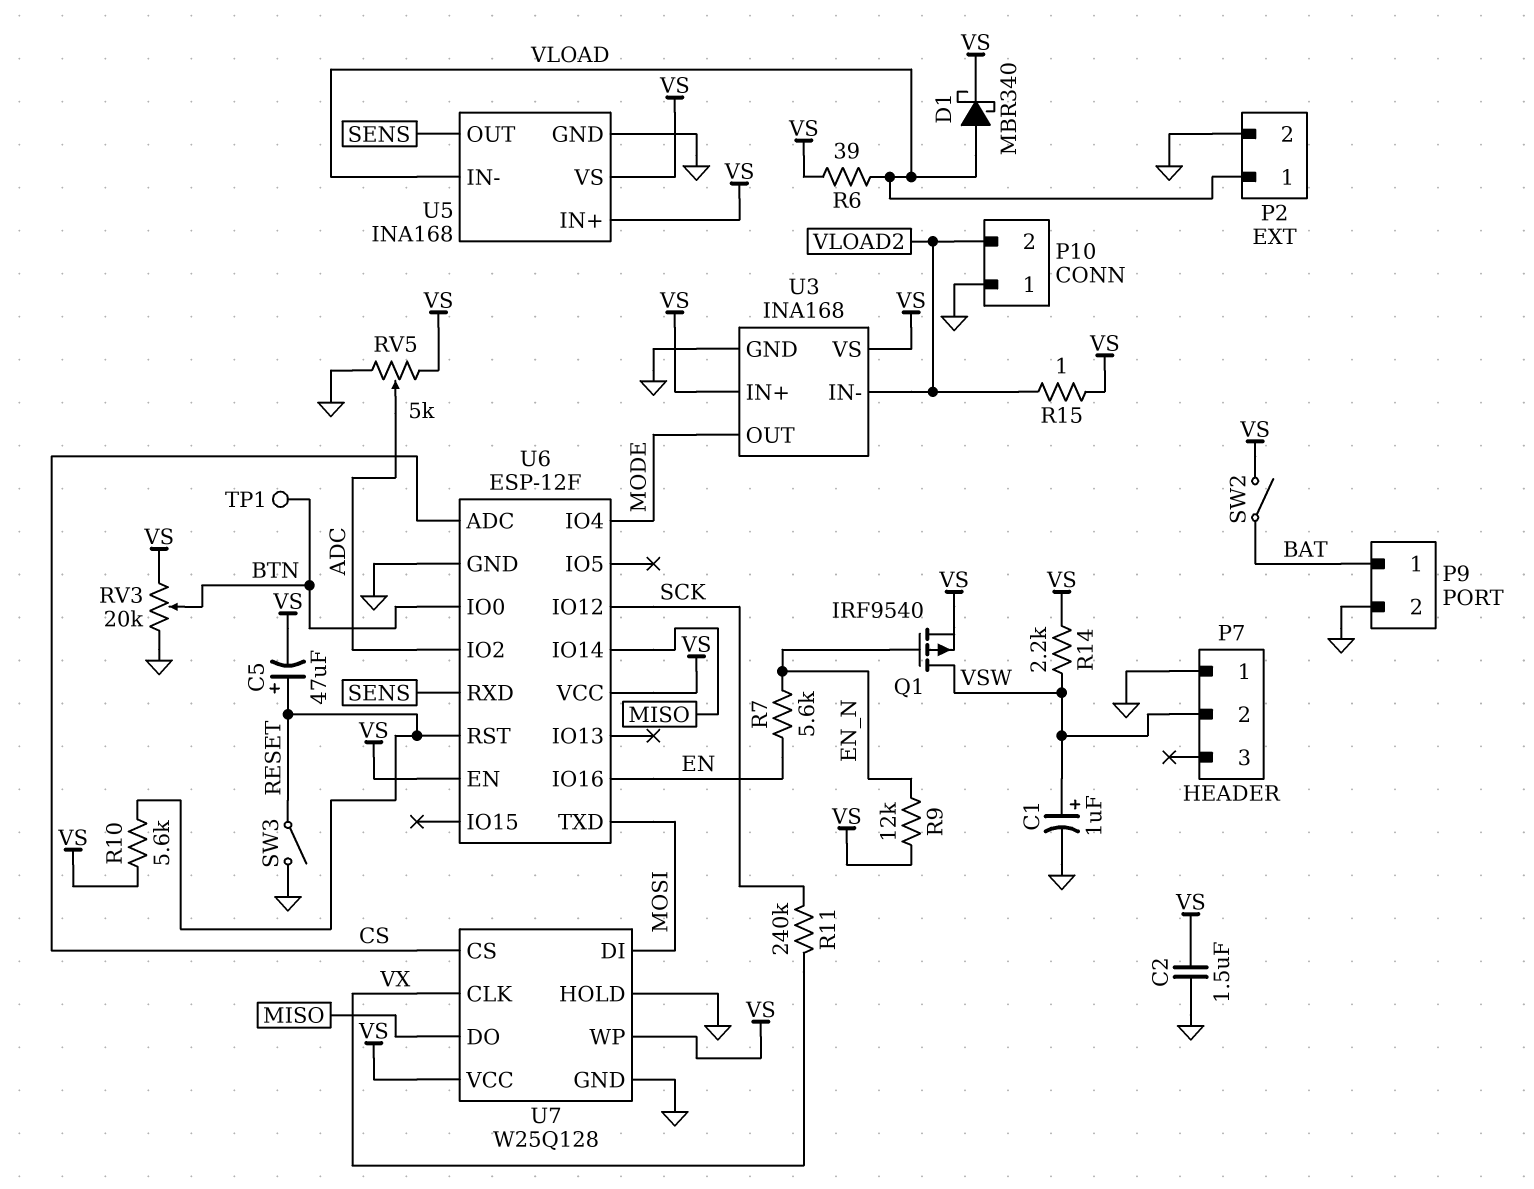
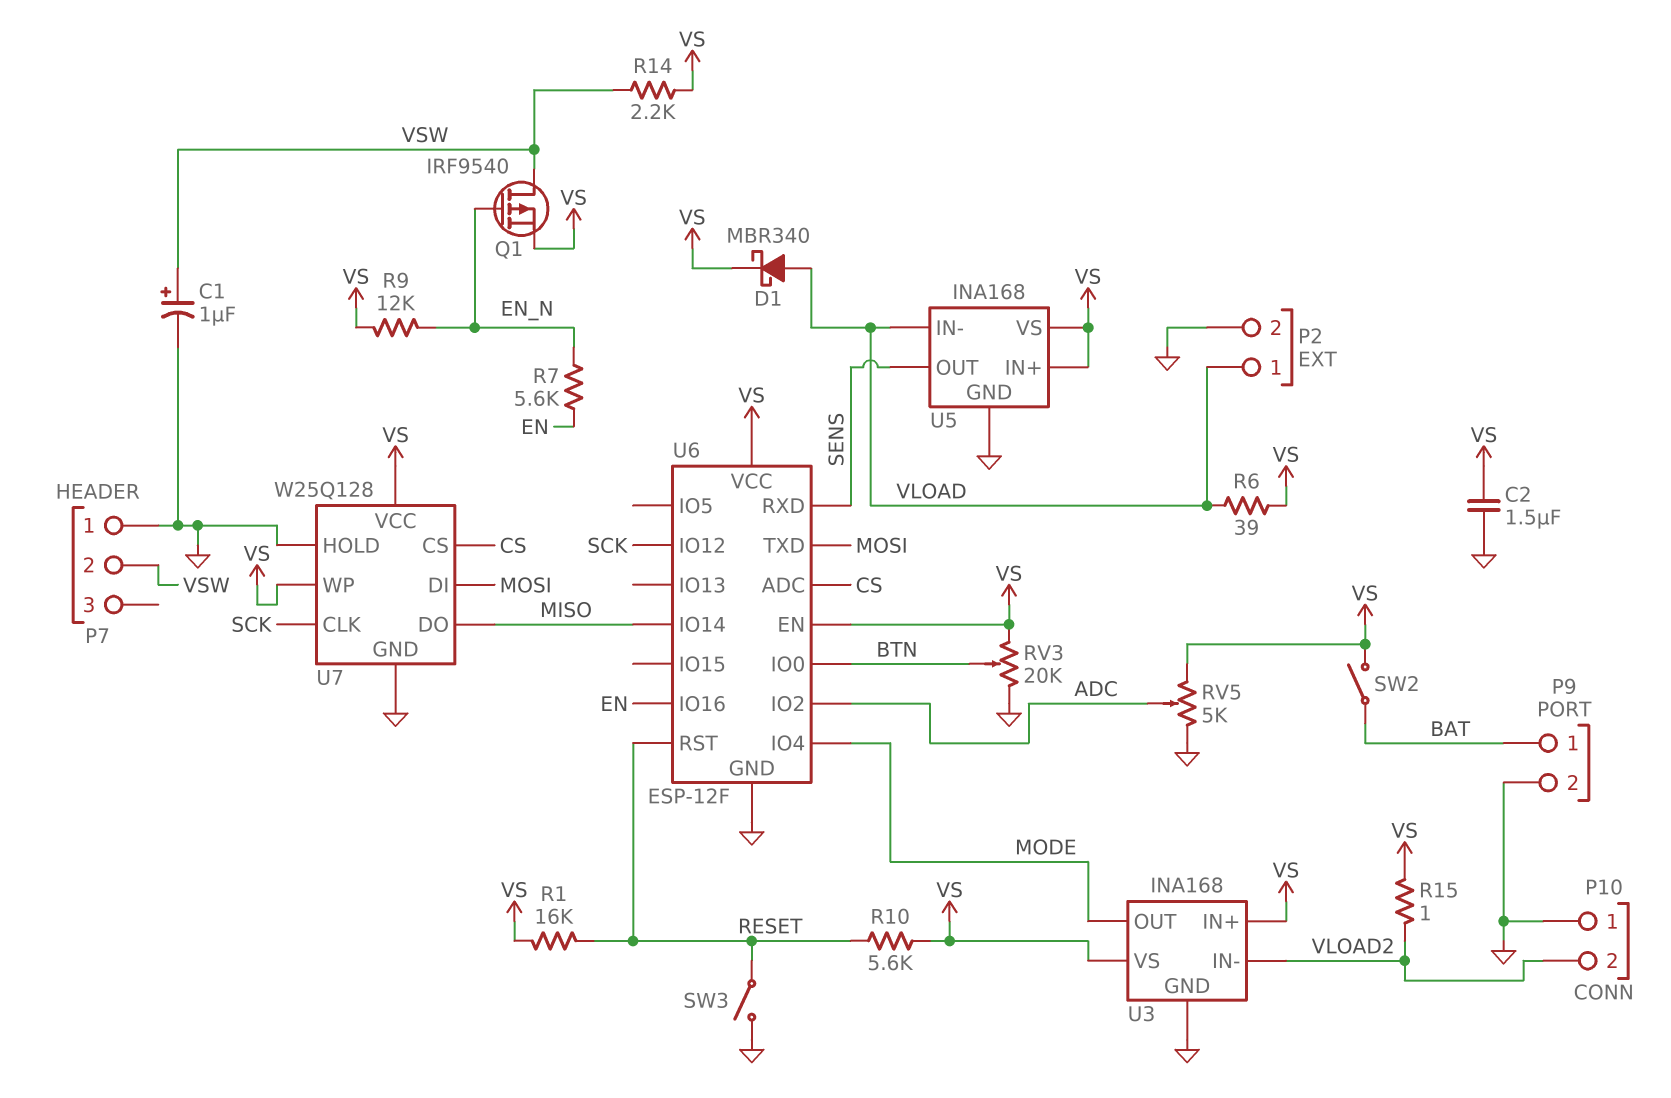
C5: 47uF (plus RESET, minus VS) -> none
R1: none -> 16k (RESET, VS)
R11: 240k (SCK, VX) -> none
TP1: test point (BTN) -> none
U7 pin CLK: VX -> SCK

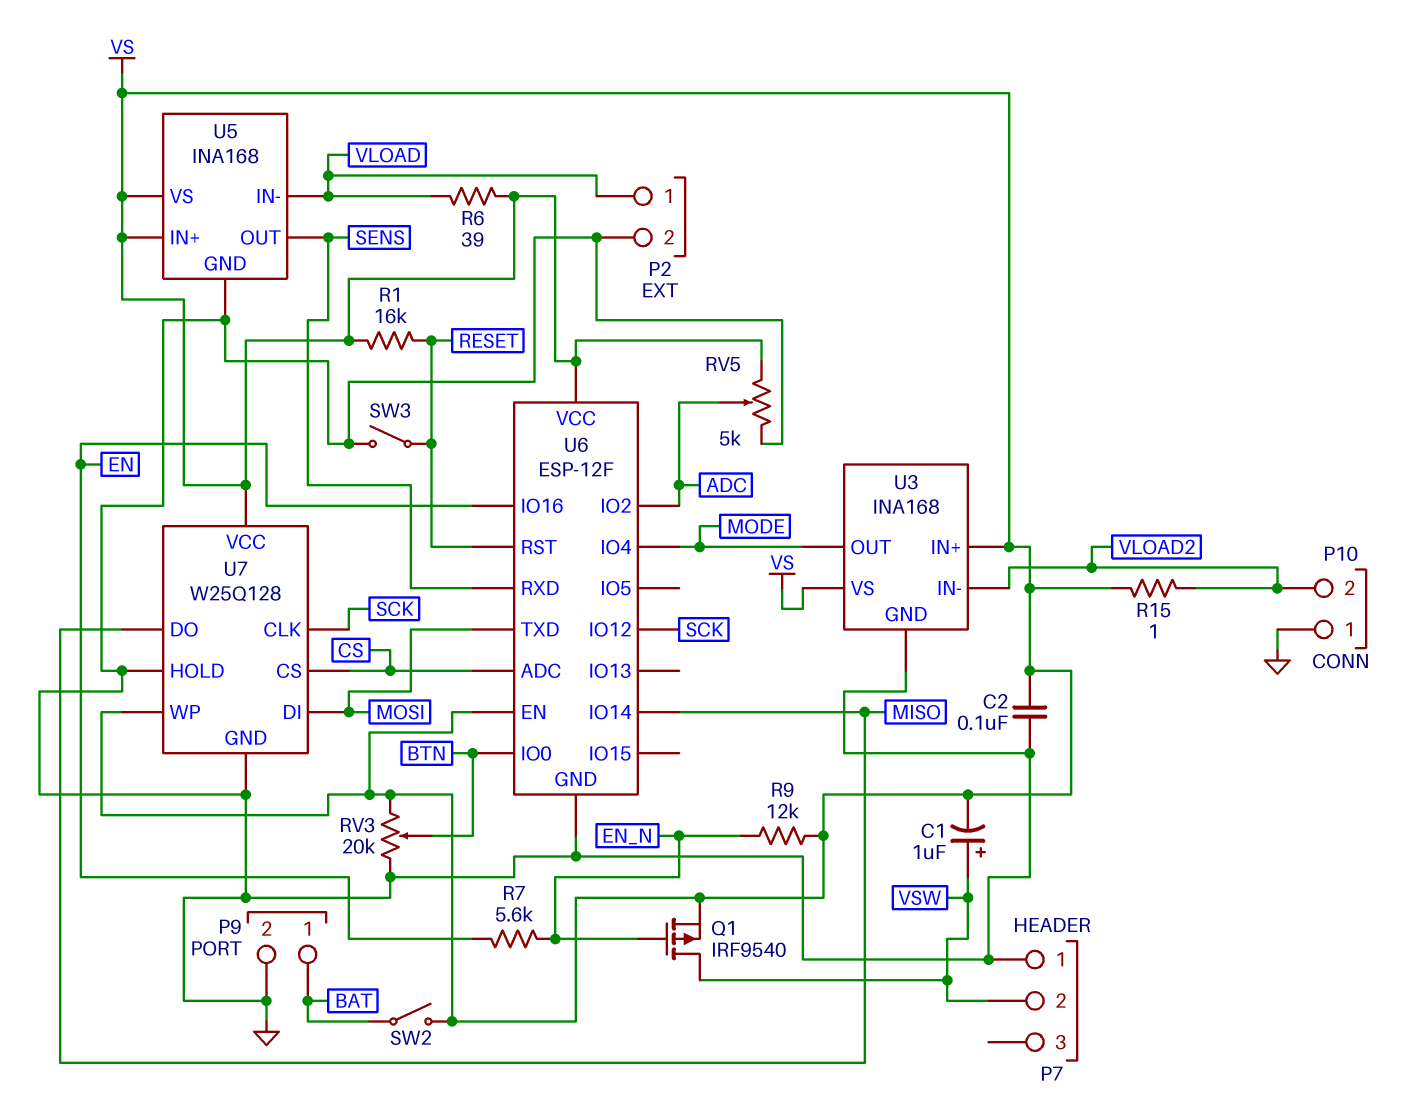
C1: 1uF (plus VSW, minus GND) -> 1uF (plus VSW, minus VS)
C2: 1.5uF (GND, VS) -> 100nF (GND, VS)
D1: schottky MBR340 (A VLOAD, K VS) -> none
R10: 5.6k (RESET, VS) -> none
R14: 2.2k (VS, VSW) -> none

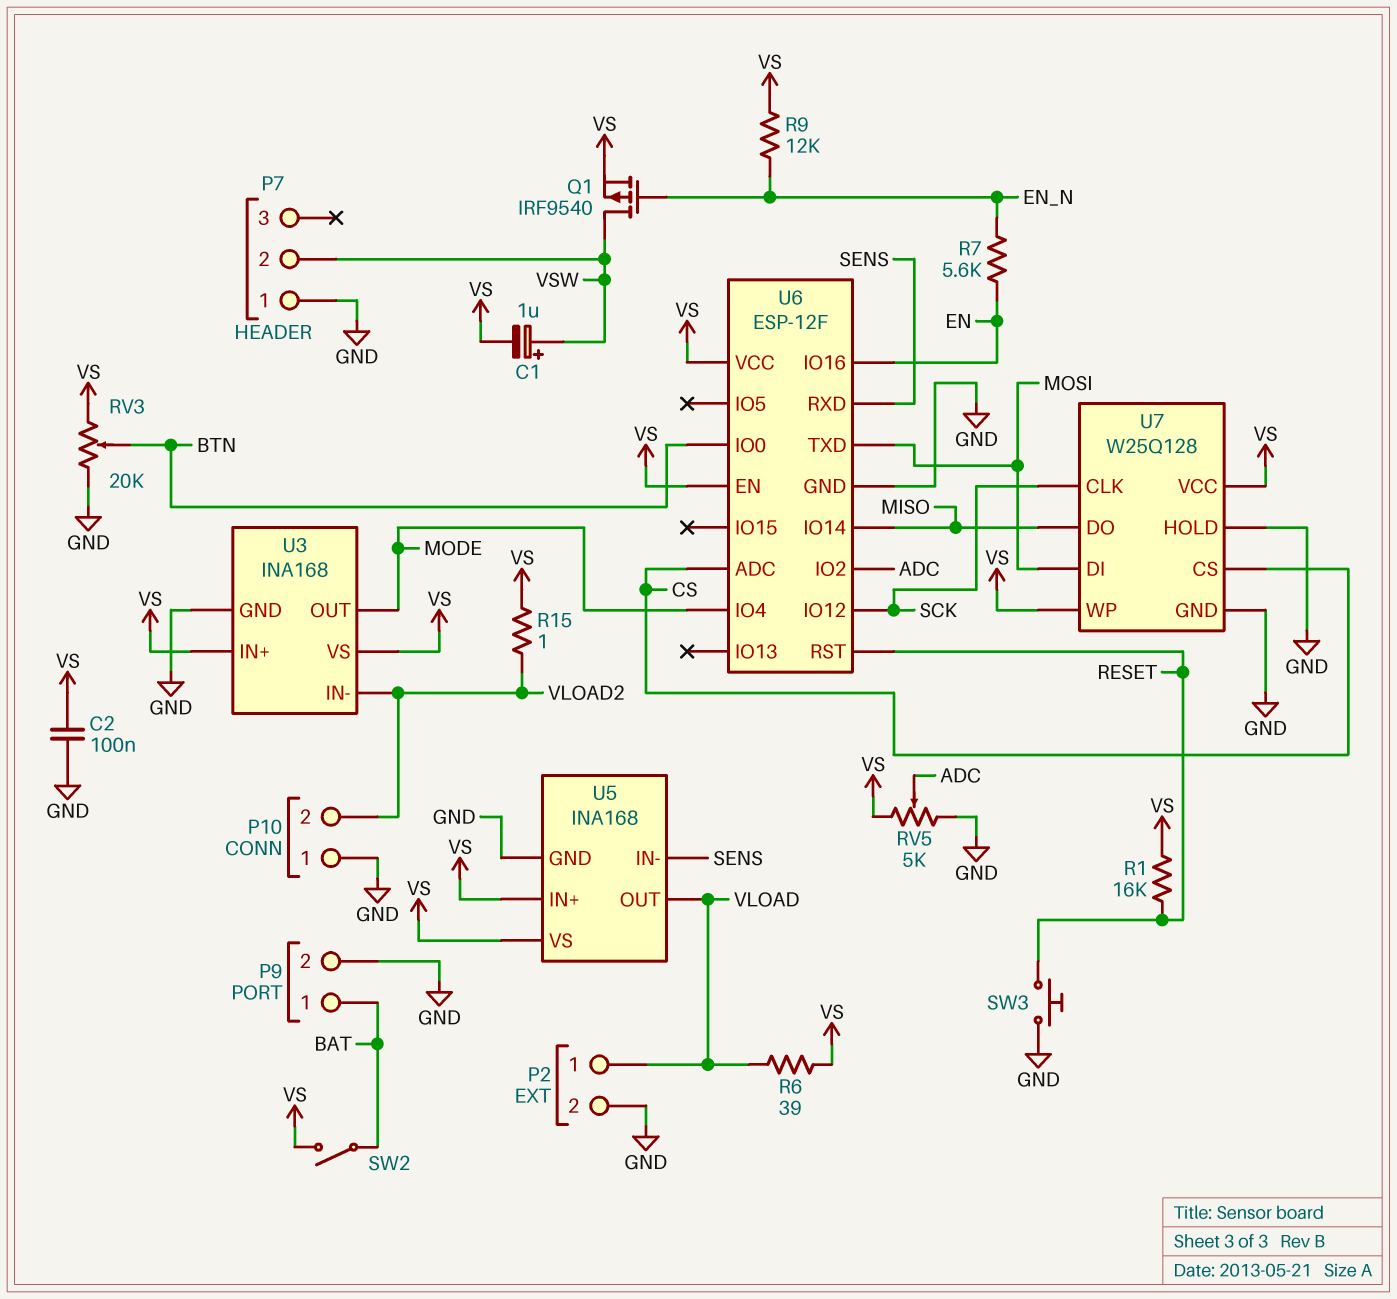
SW3: switch (GND, RESET) -> button (GND, RESET)
U5 pin IN-: VLOAD -> SENS
U5 pin OUT: SENS -> VLOAD

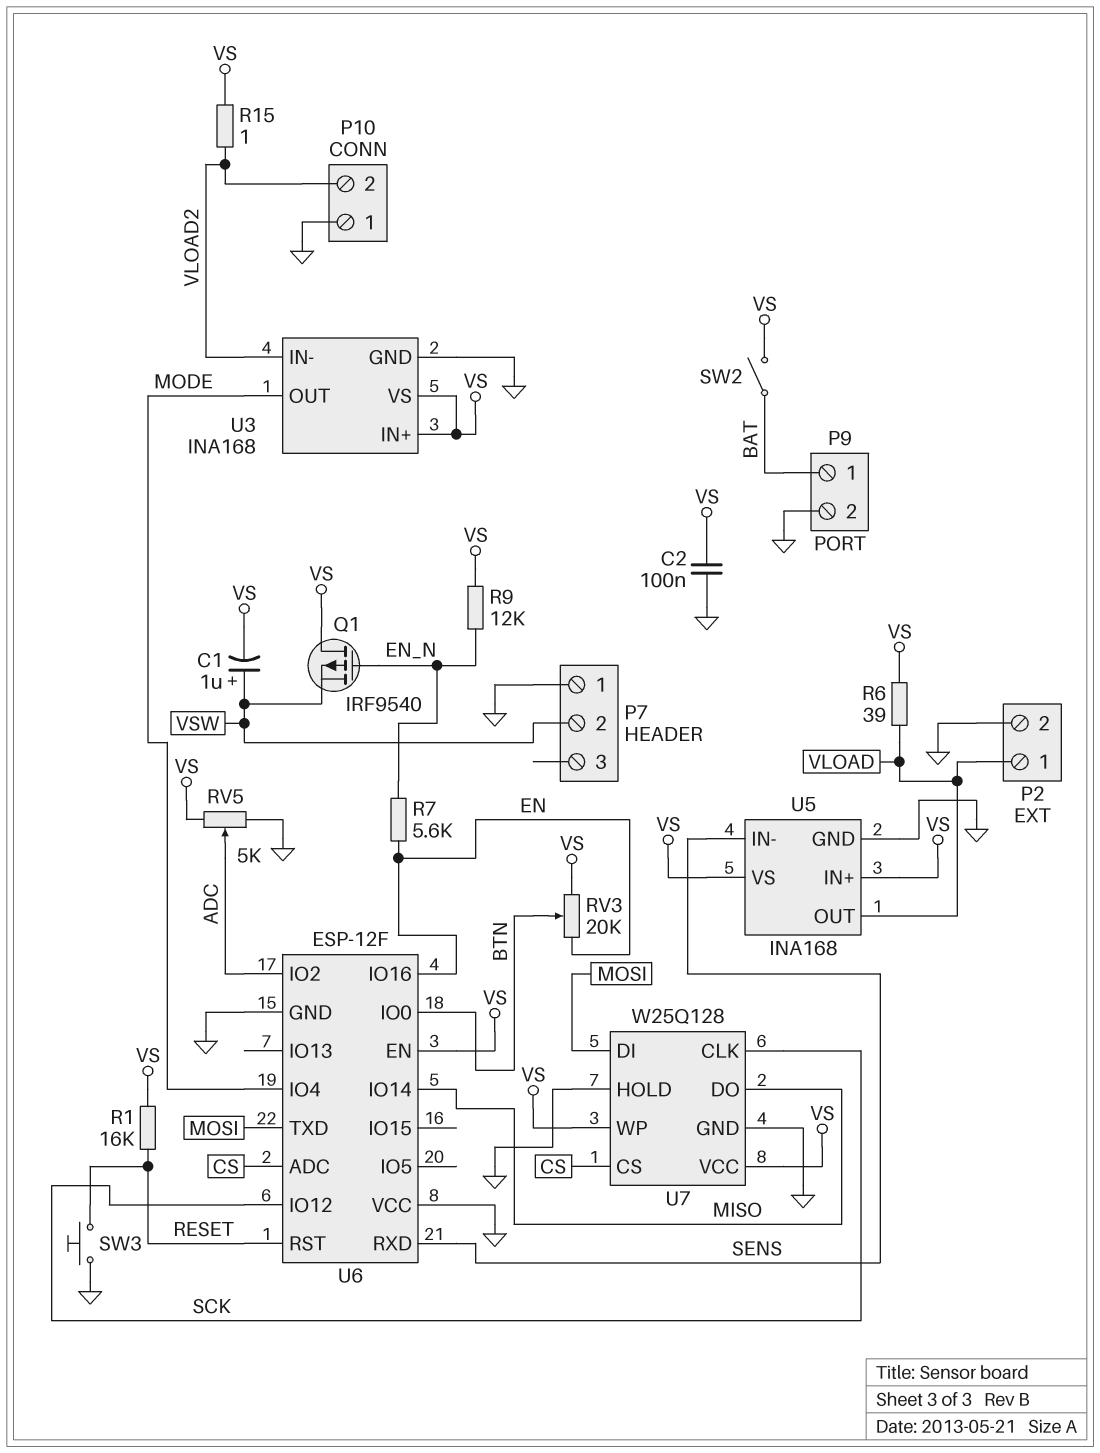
Q1: PMOS IRF9540 (G EN_N, D VSW, S VS) -> PMOS IRF9540 (G EN_N, D VS, S VSW)
RV3: 20k (GND, VS, wiper BTN) -> 20k (EN, VS, wiper BTN)
U6 pin VCC: VS -> GND

